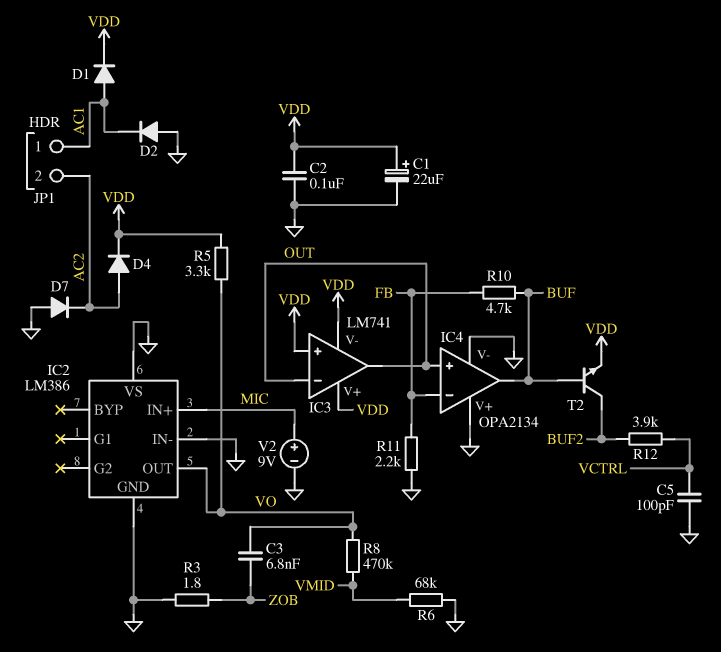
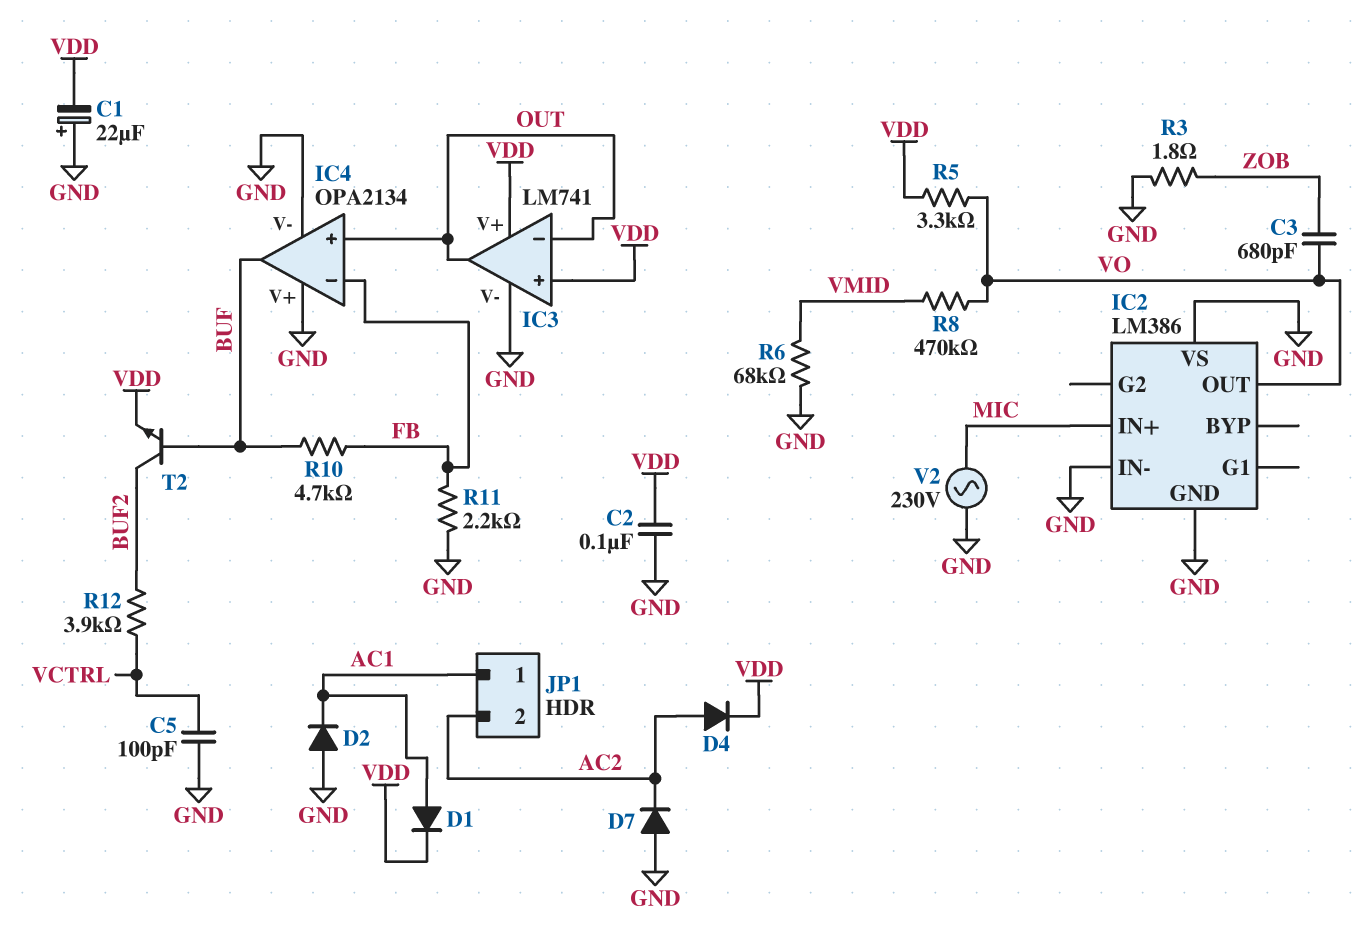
C1: 22uF (plus VDD, minus GND) -> 22uF (plus GND, minus VDD)
C3: 6.8nF (VO, ZOB) -> 680pF (VO, ZOB)
IC3 pin V-: VDD -> GND
V2: 9V (plus MIC, minus GND) -> AC 230V (GND, MIC)

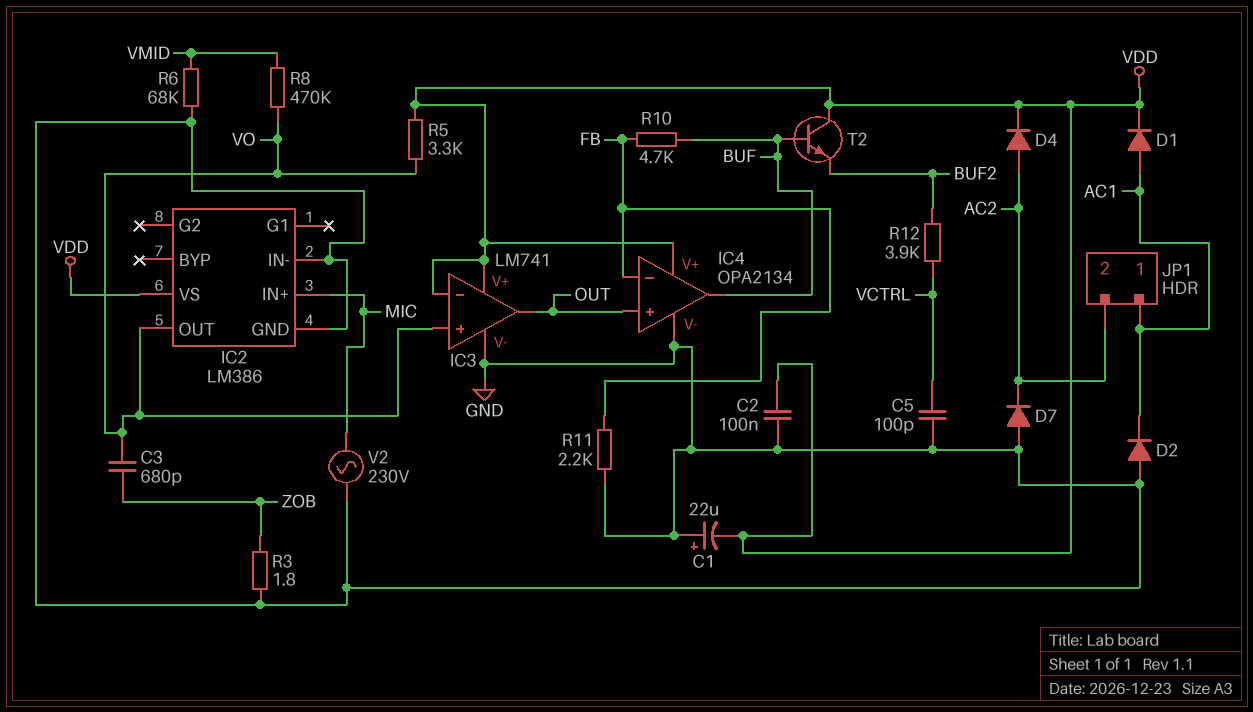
IC2 pin VS: GND -> VDD
IC3 pin in+: VDD -> VO
IC3 pin in-: OUT -> VDD
IC4 pin V+: GND -> VDD
T2: NPN (B BUF, C BUF2, E VDD) -> NPN (B BUF, C VDD, E BUF2)

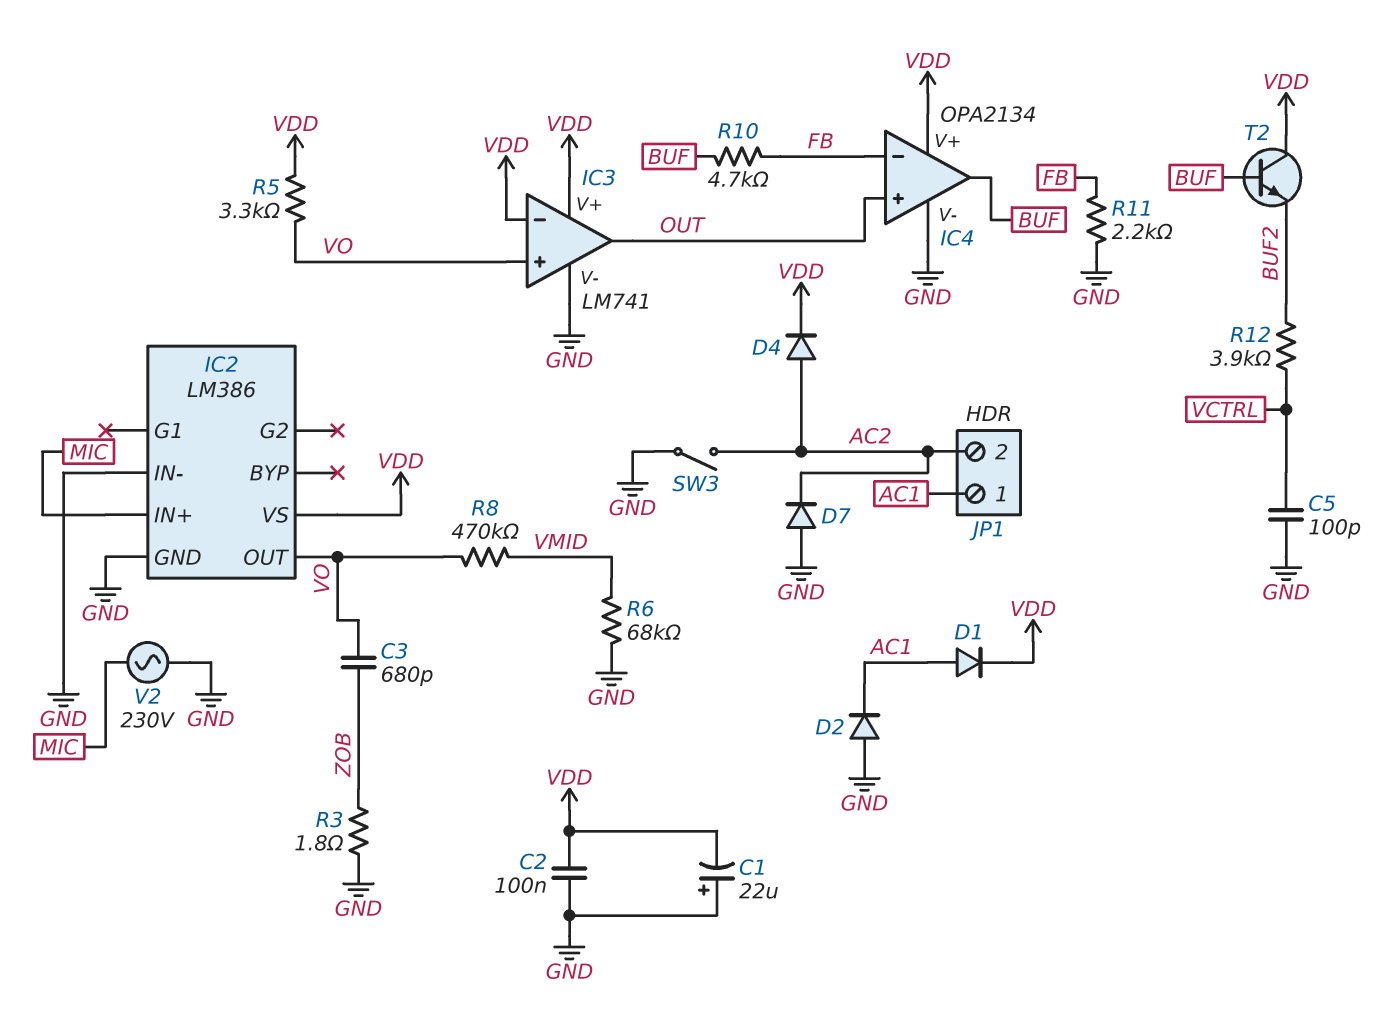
SW3: none -> switch (AC2, GND)

